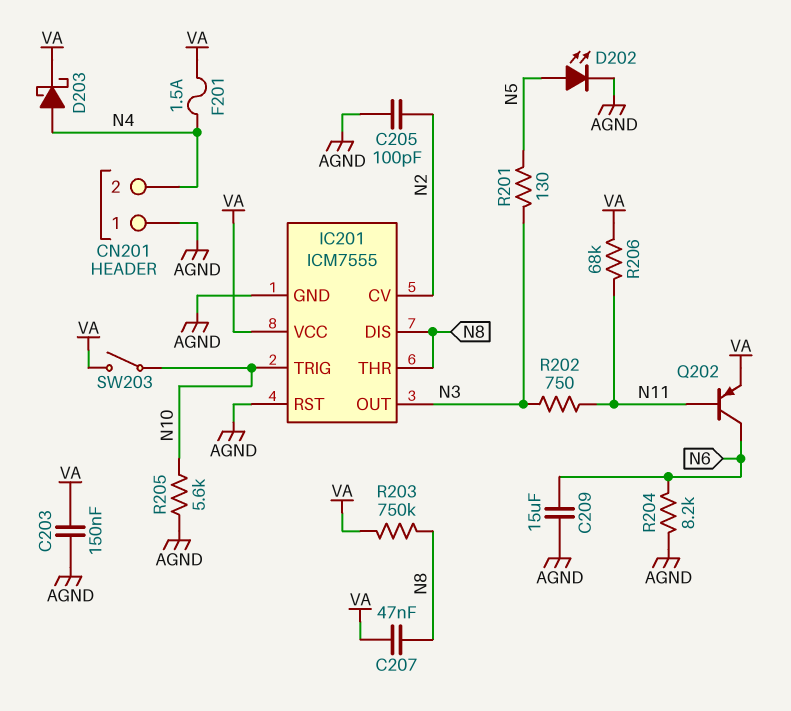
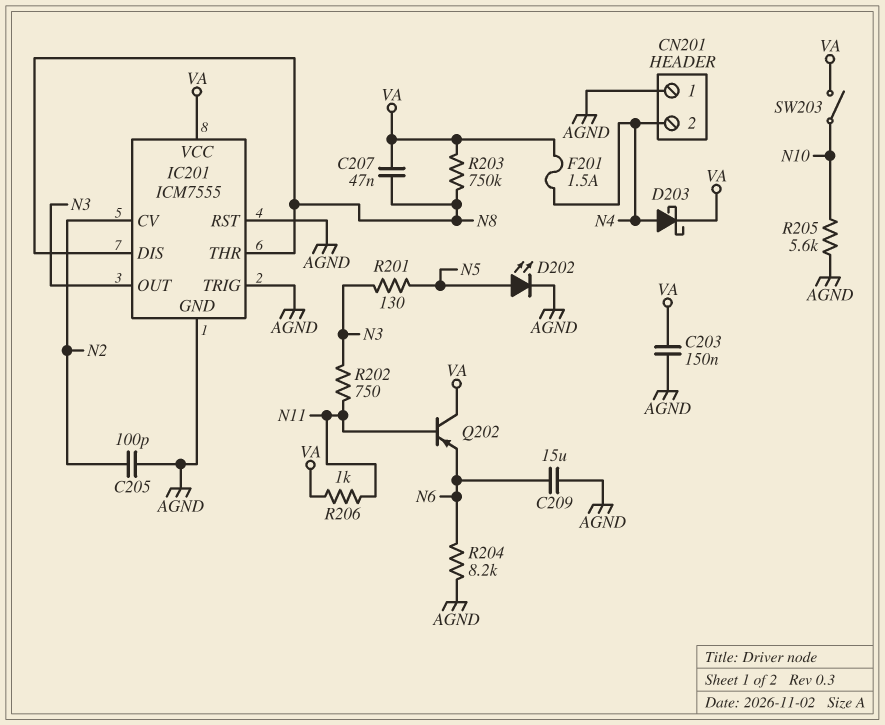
IC201 pin TRIG: N10 -> AGND
Q202: PNP (B N11, C N6, E VA) -> PNP (B N11, C VA, E N6)
R206: 68k (N11, VA) -> 1k (N11, VA)

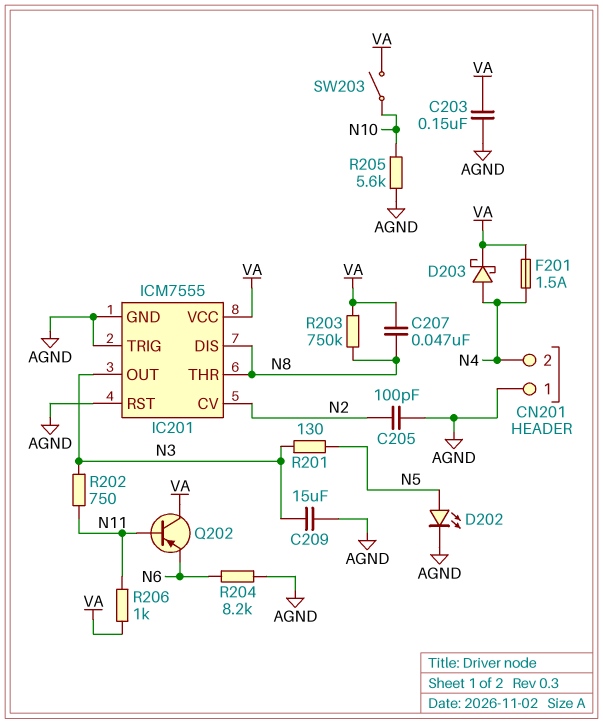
C209: 15uF (AGND, N6) -> 15uF (AGND, N3)

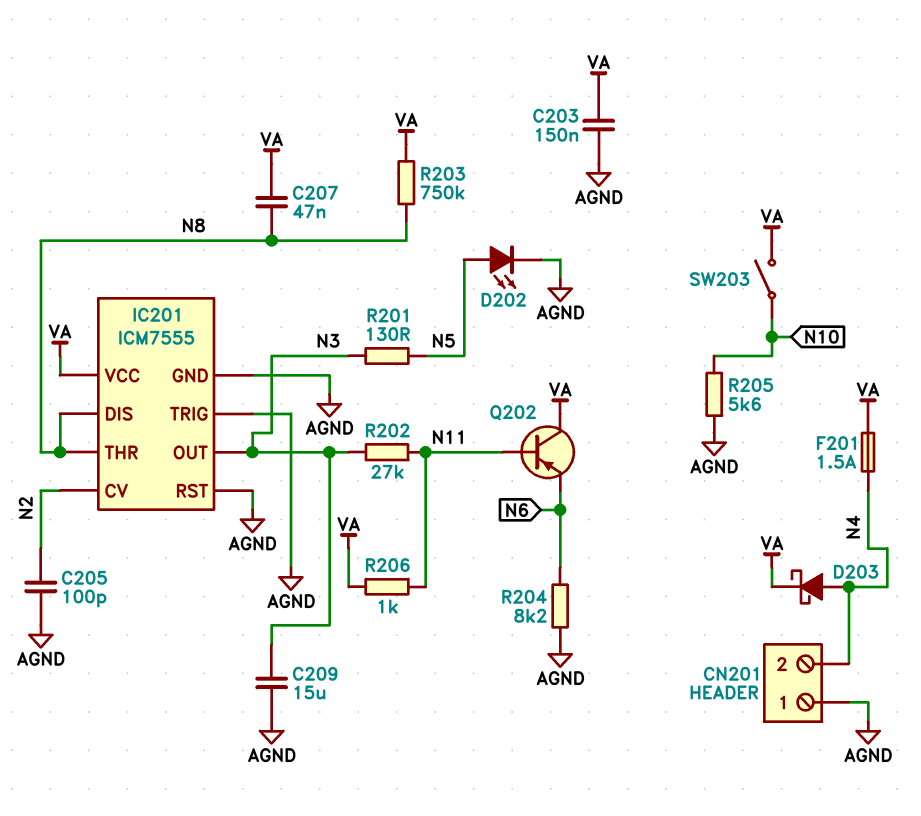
R202: 750 (N3, N11) -> 27k (N3, N11)

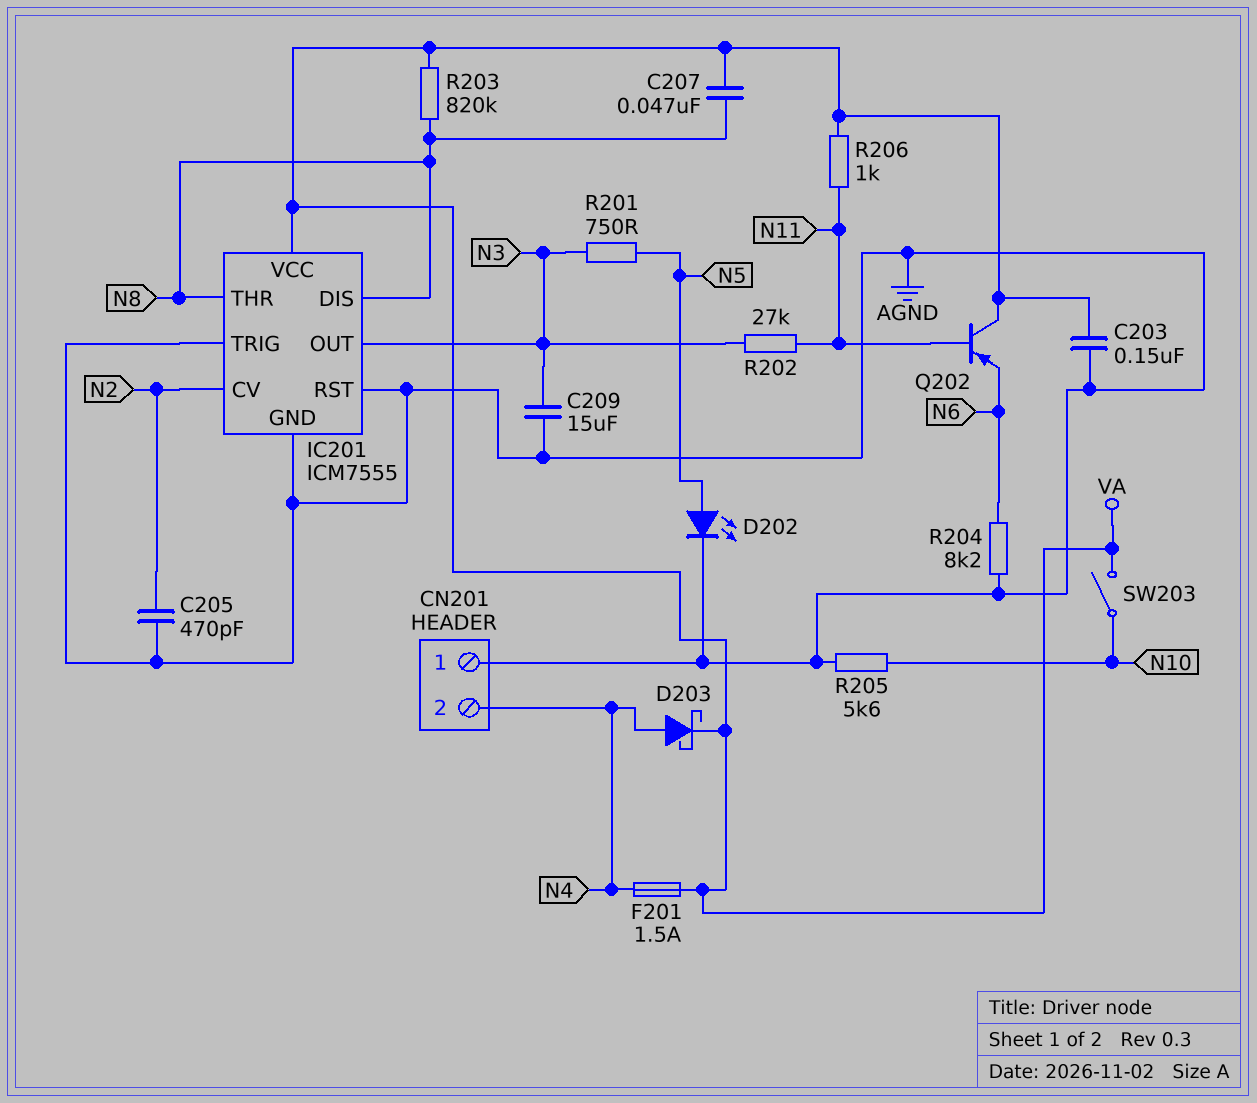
C205: 100pF (AGND, N2) -> 470pF (AGND, N2)
R201: 130 (N3, N5) -> 750 (N3, N5)
R203: 750k (N8, VA) -> 820k (N8, VA)

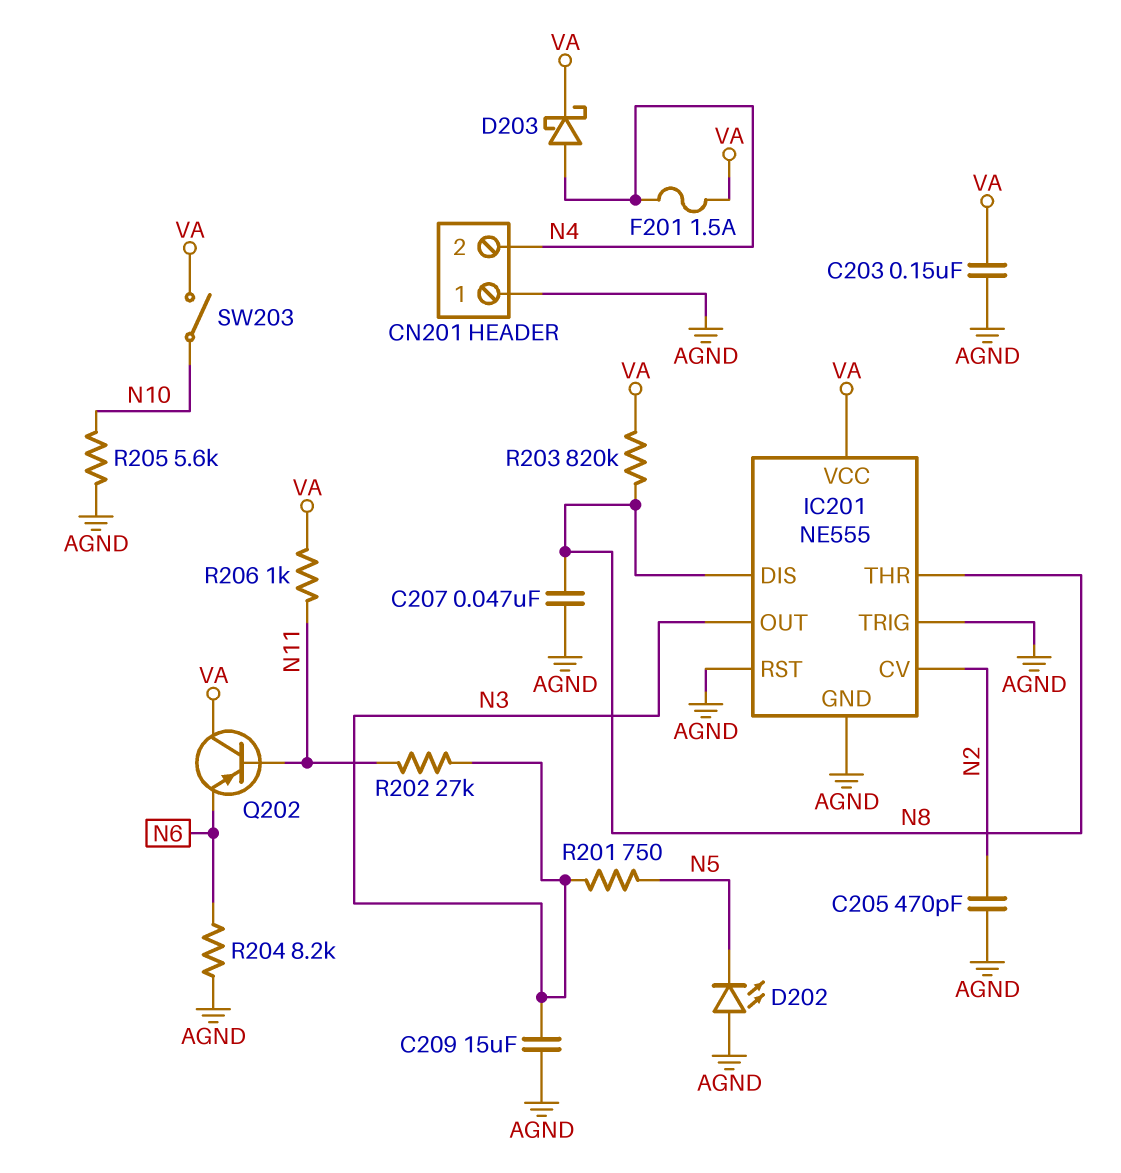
C207: 47nF (N8, VA) -> 47nF (AGND, N8)
D202: LED (A N5, K AGND) -> LED (A AGND, K N5)
IC201: ICM7555 -> NE555

